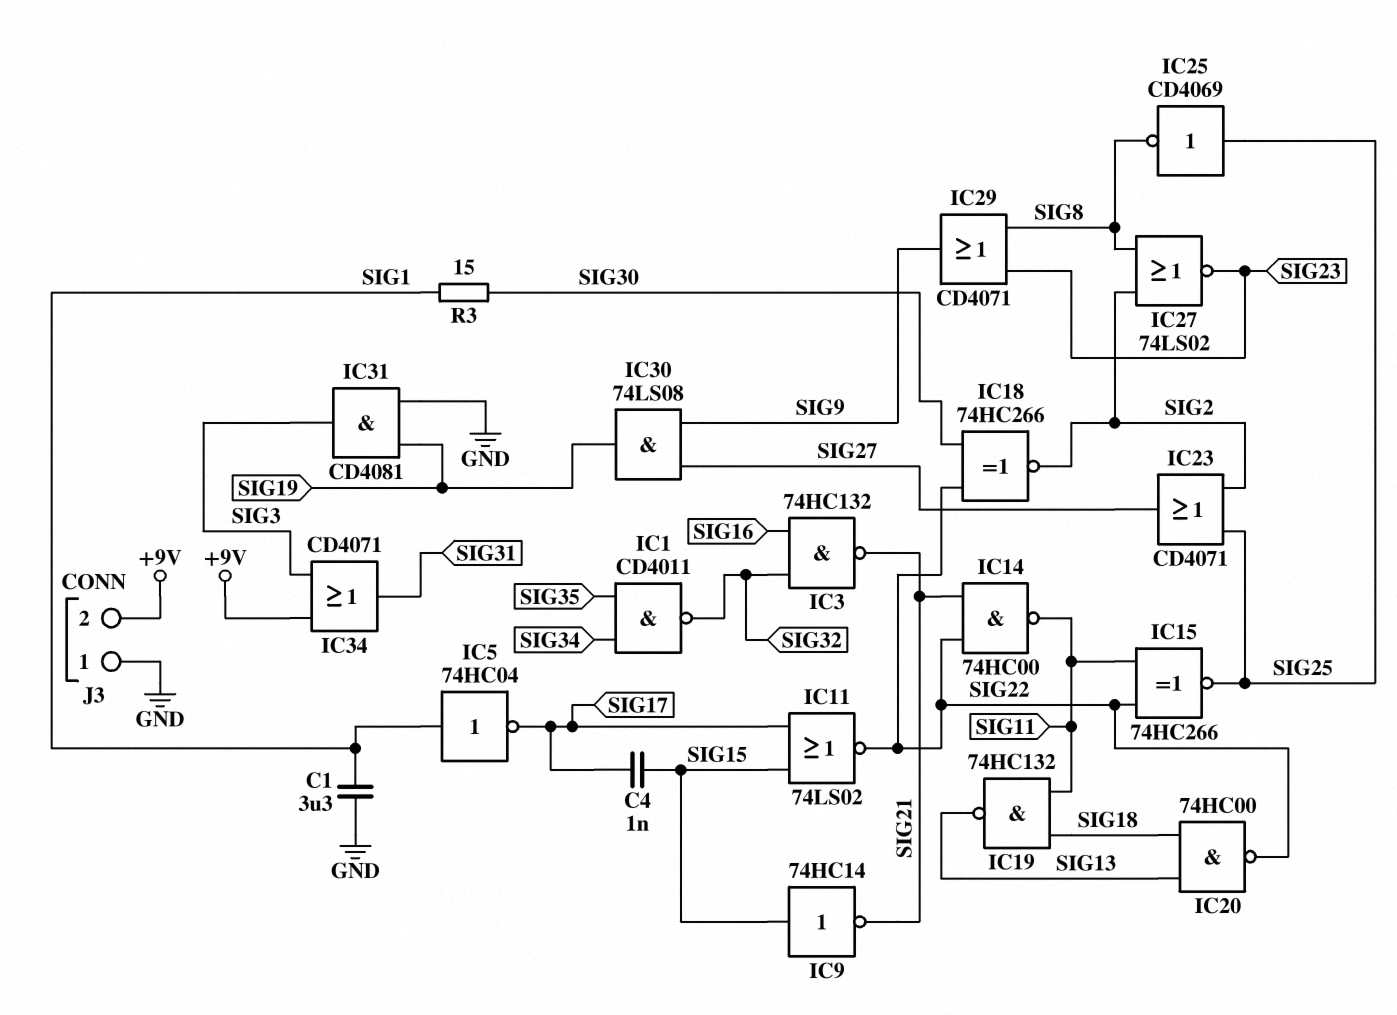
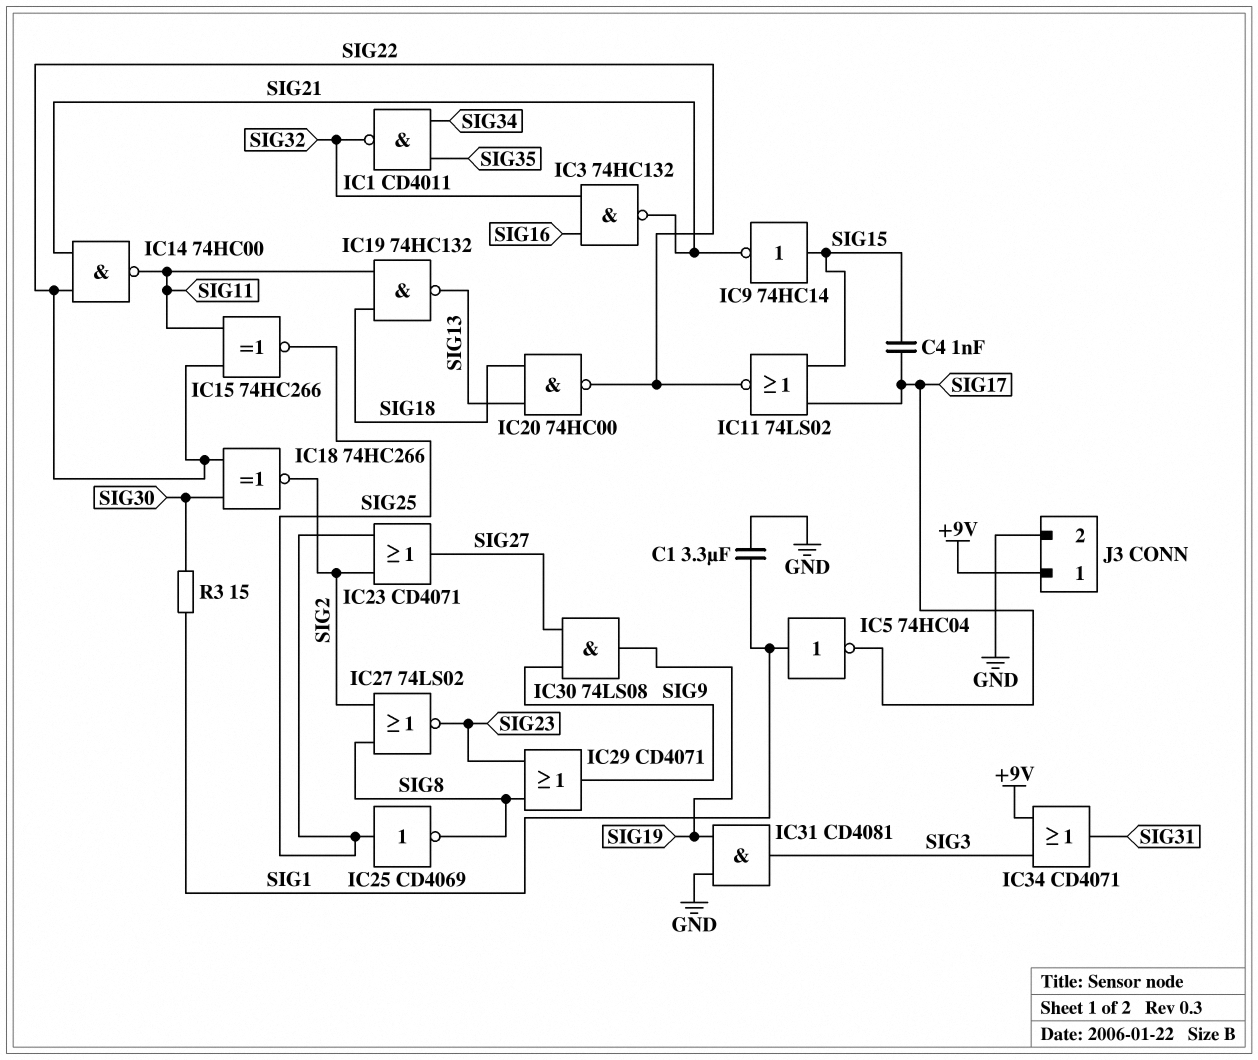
J3 pin 1: GND -> +9V
J3 pin 2: +9V -> GND

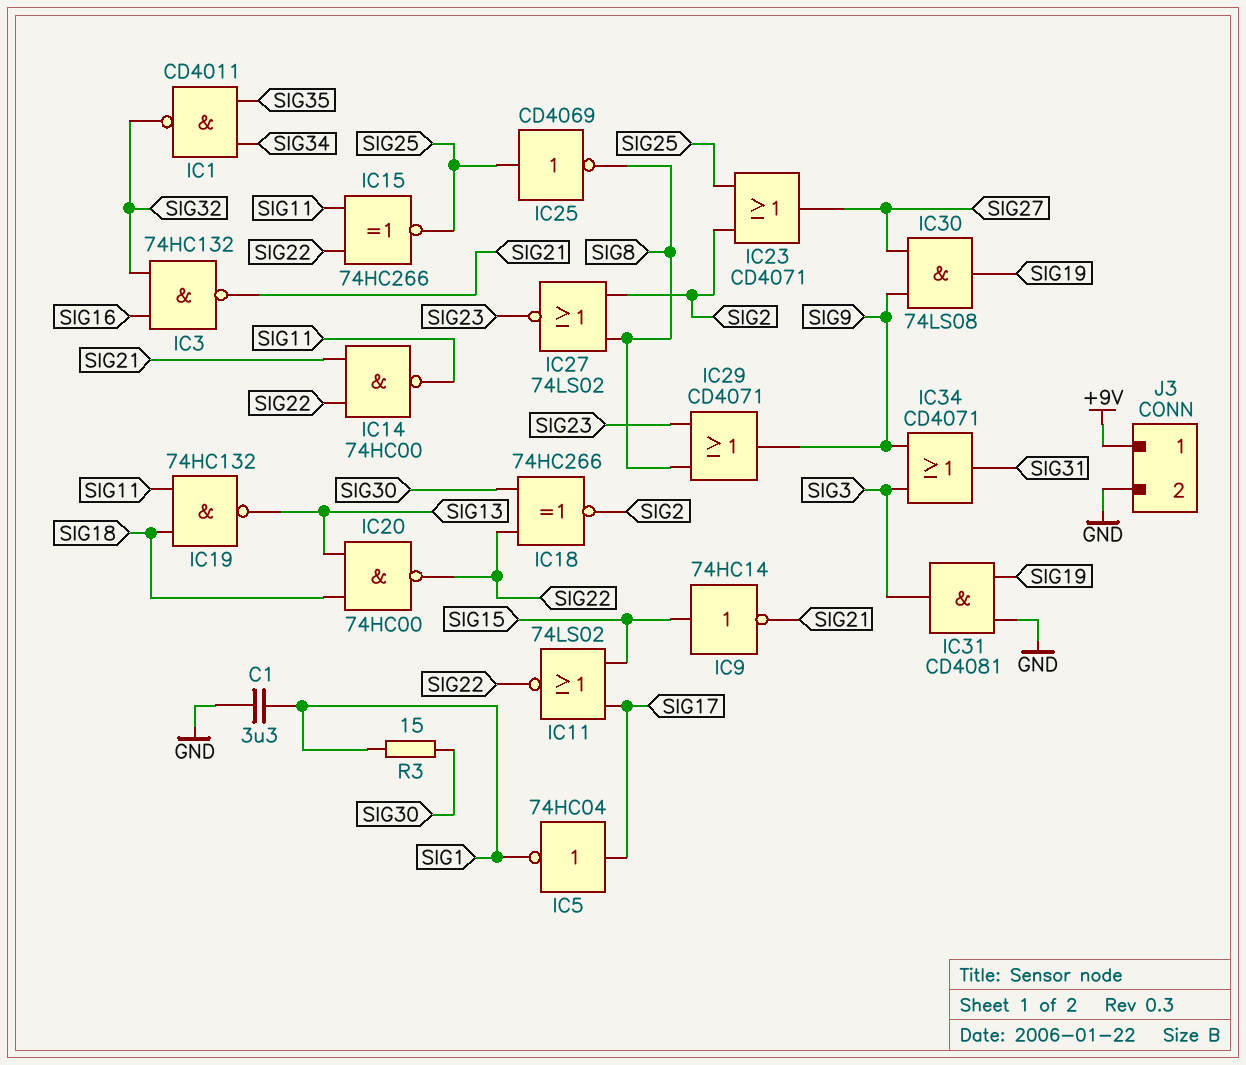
C4: 1nF (SIG15, SIG17) -> none
IC5: NOT 74HC04 (in SIG1, out SIG17) -> NOT 74HC04 (in SIG17, out SIG1)
IC34: OR CD4071 (in +9V, in SIG3, out SIG31) -> OR CD4071 (in SIG3, in SIG9, out SIG31)

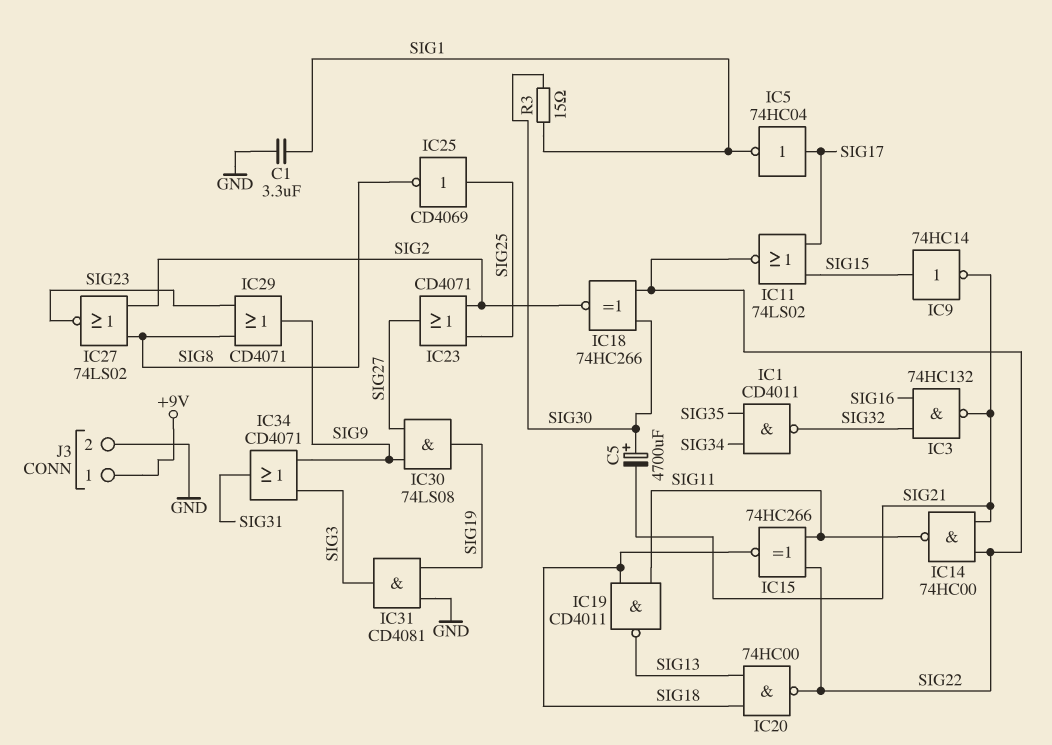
C5: none -> 4700uF (plus SIG30, minus SIG21)
IC15: XNOR 74HC266 (in SIG11, in SIG22, out SIG25) -> XNOR 74HC266 (in SIG11, in SIG22, out SIG18)
IC19: NAND 74HC132 (in SIG11, in SIG18, out SIG13) -> NAND CD4011 (in SIG11, in SIG18, out SIG13)

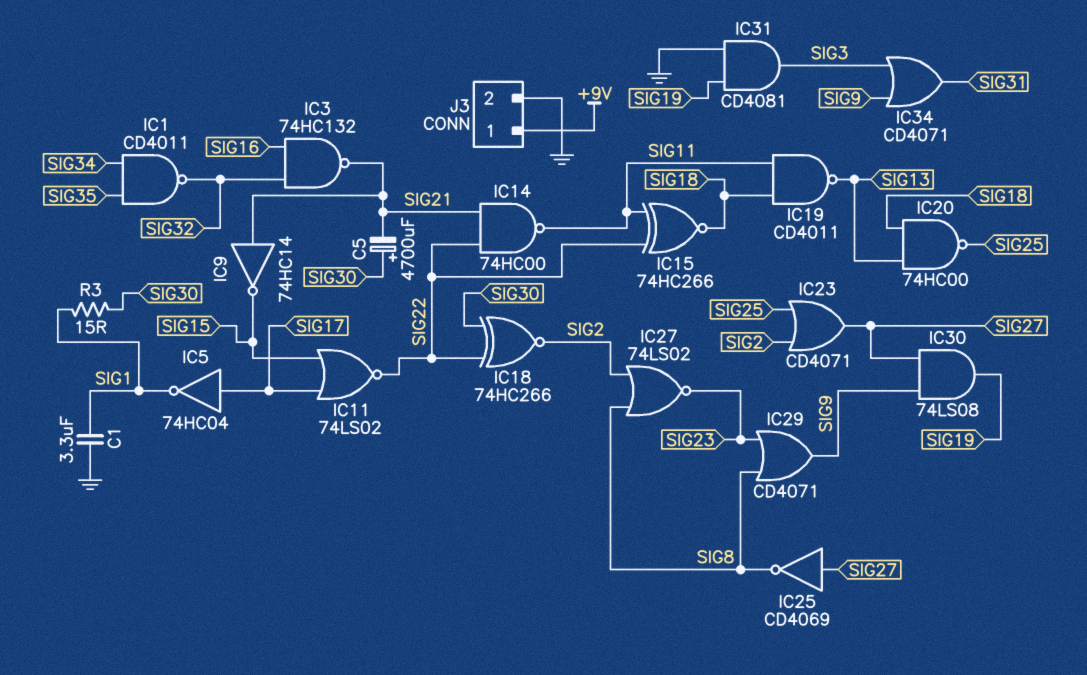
IC9: NOT 74HC14 (in SIG15, out SIG21) -> NOT 74HC14 (in SIG21, out SIG15)
IC20: NAND 74HC00 (in SIG13, in SIG18, out SIG22) -> NAND 74HC00 (in SIG13, in SIG18, out SIG25)
IC25: NOT CD4069 (in SIG25, out SIG8) -> NOT CD4069 (in SIG27, out SIG8)

